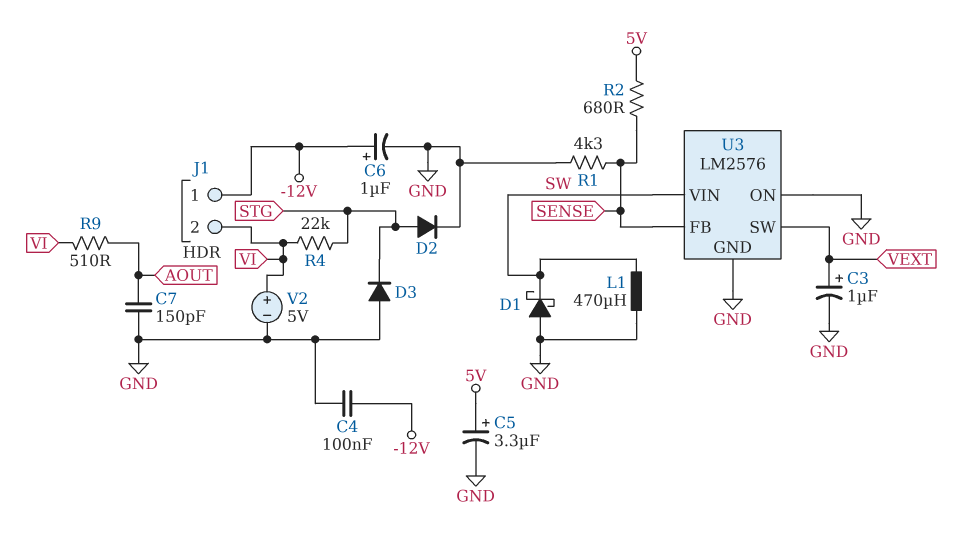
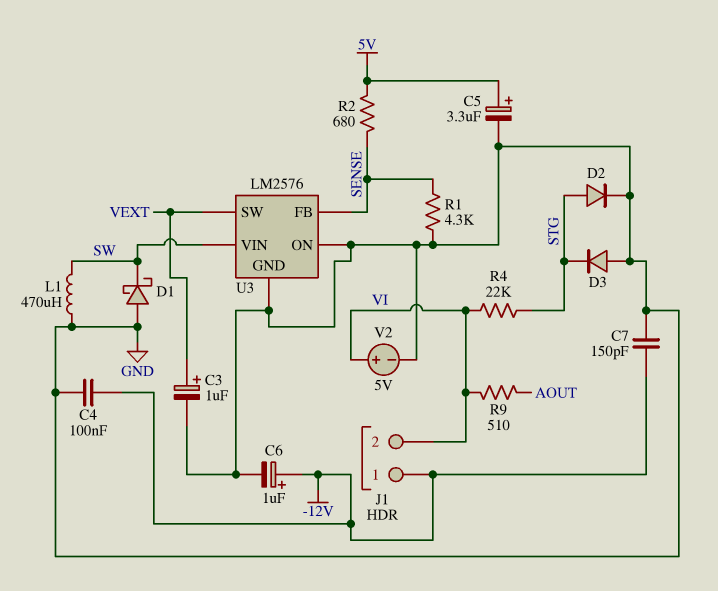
C7: 150pF (AOUT, GND) -> 150pF (-12V, GND)

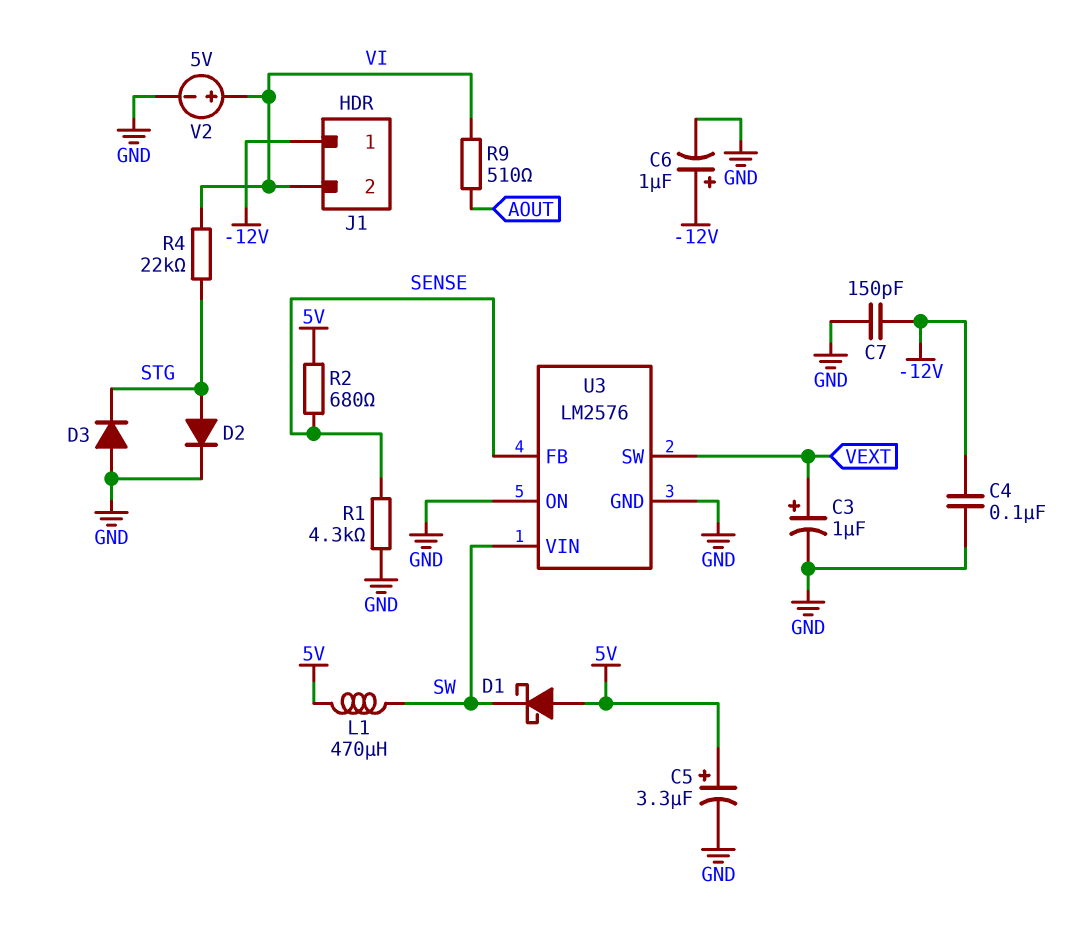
D1: schottky (A GND, K SW) -> schottky (A 5V, K SW)
L1: 470uH (GND, SW) -> 470uH (5V, SW)

